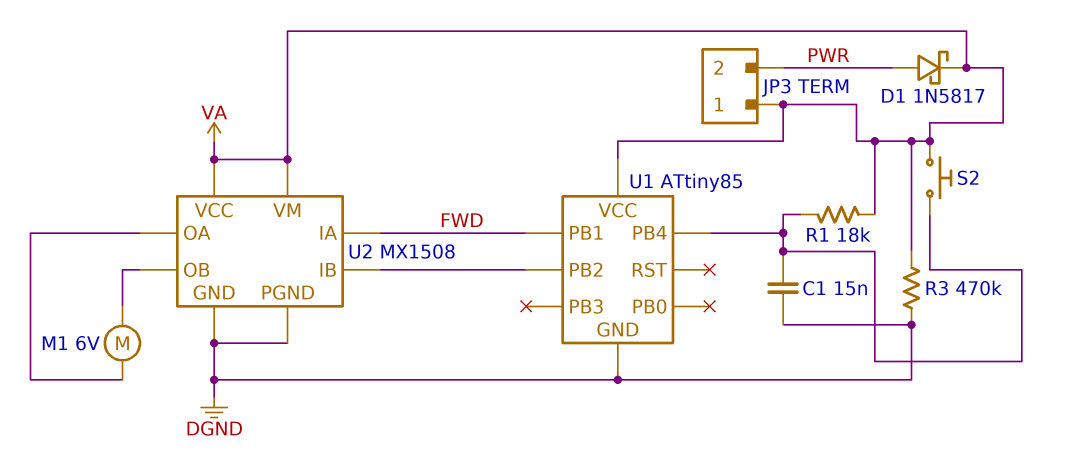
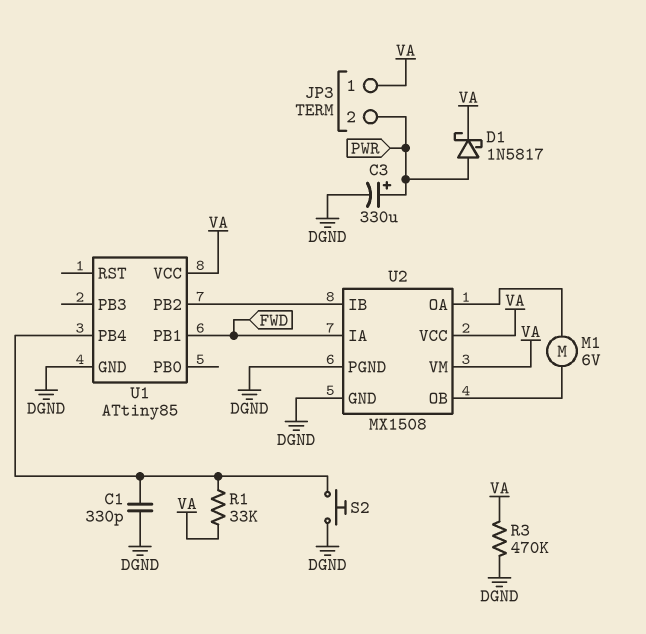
C1: 15nF (DGND, U1/PB4) -> 330pF (DGND, U1/PB4)
C3: none -> 330uF (plus PWR, minus DGND)
R1: 18k (U1/PB4, VA) -> 33k (U1/PB4, VA)
S2: button (U1/PB4, VA) -> button (DGND, U1/PB4)

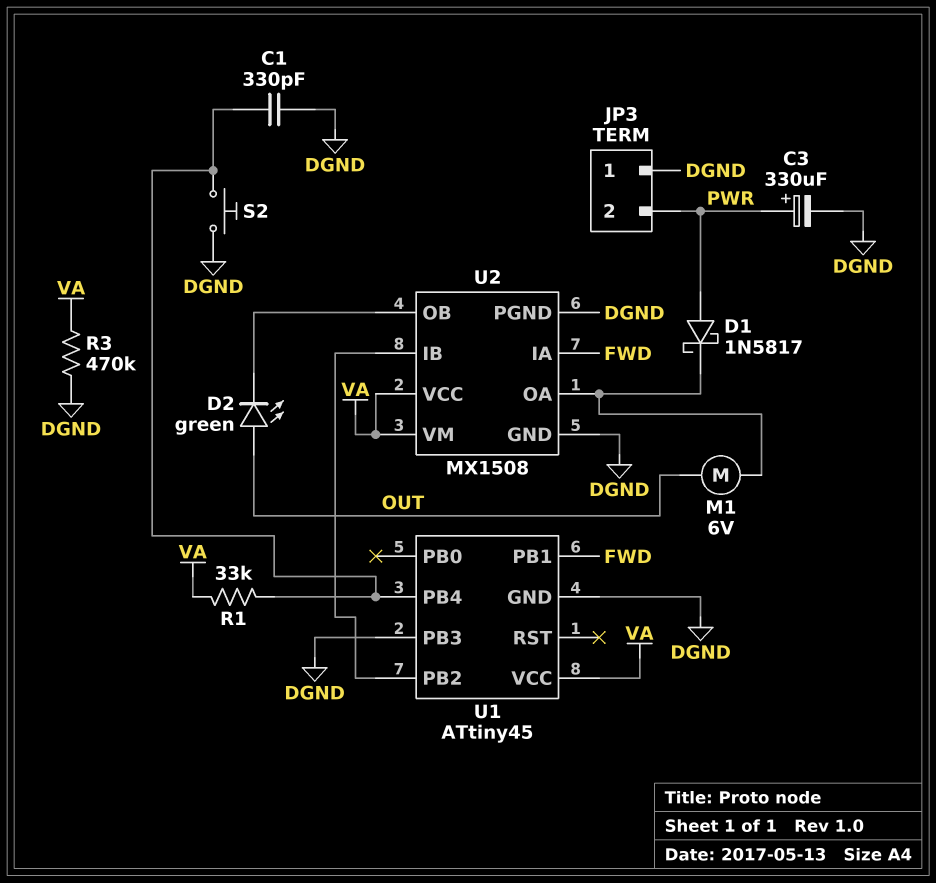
D1: schottky 1N5817 (A PWR, K VA) -> schottky 1N5817 (A PWR, K U2/OA)
D2: none -> LED green (A OUT, K U2/OB)
JP3 pin 1: VA -> DGND
M1: motor 6V (U2/OA, U2/OB) -> motor 6V (OUT, U2/OA)
U1: ATtiny85 -> ATtiny45
U1 pin PB3: none -> DGND

